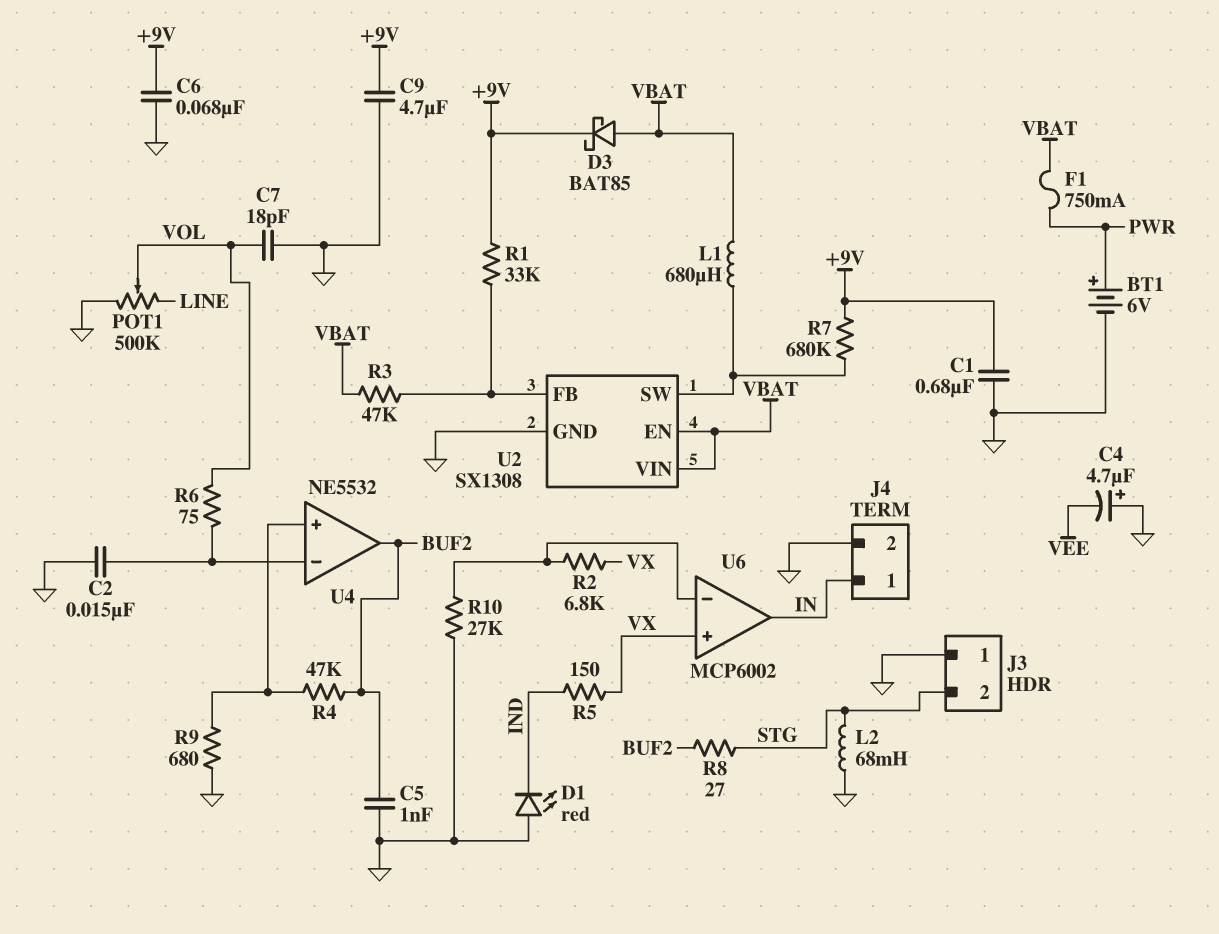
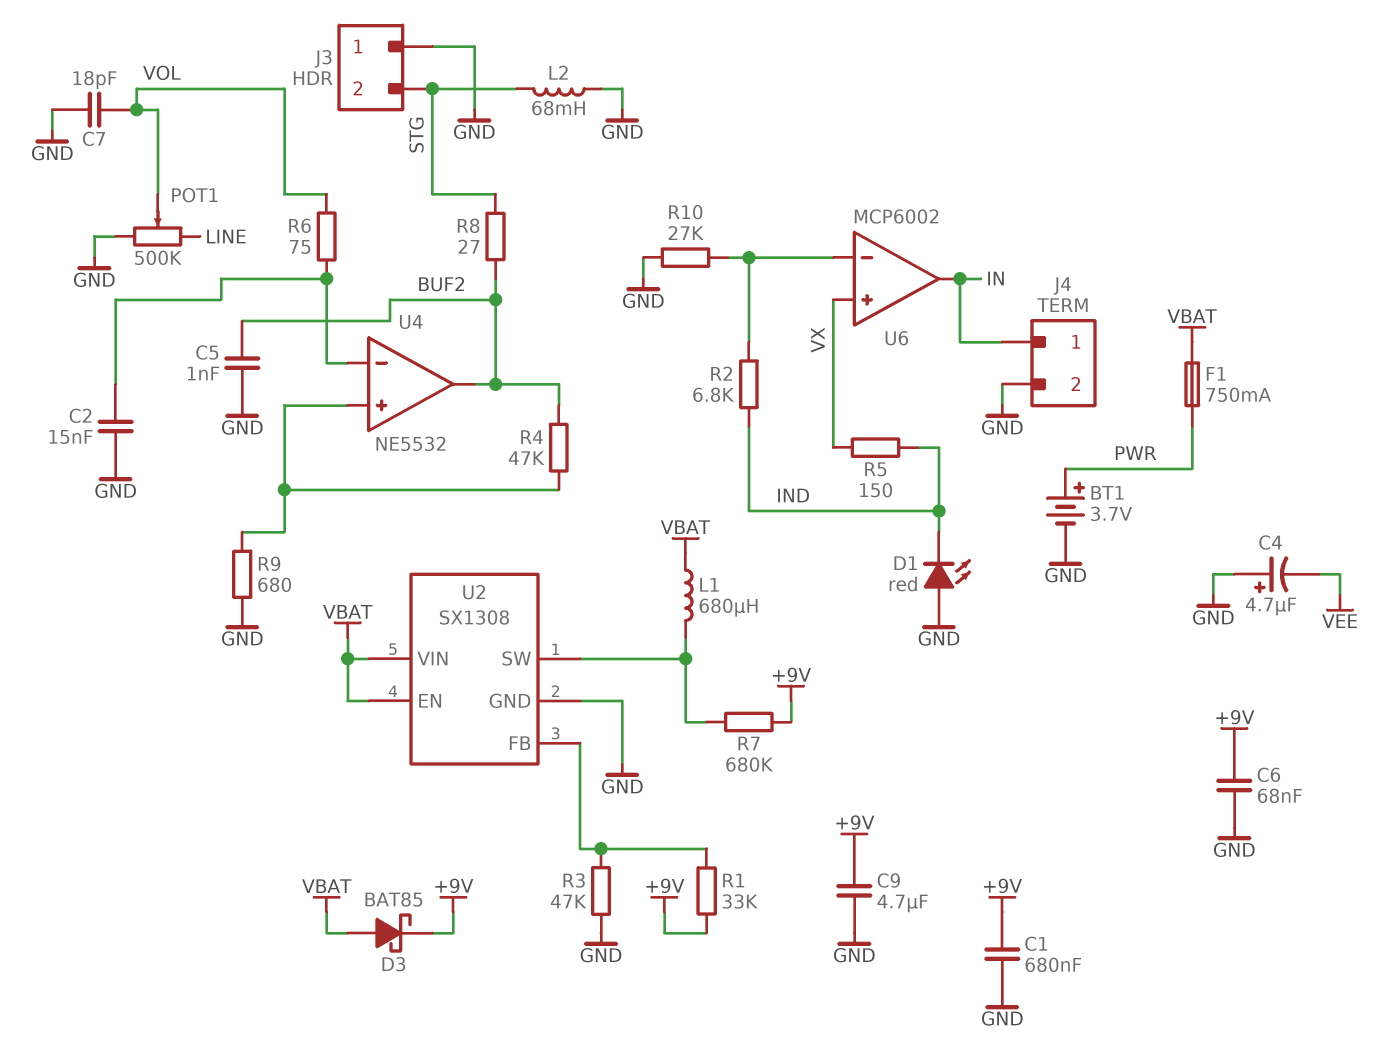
BT1: 6V (plus PWR, minus GND) -> 3.7V (plus PWR, minus GND)
R2: 6.8k (U6/in-, VX) -> 6.8k (IND, U6/in-)
R3: 47k (U2/FB, VBAT) -> 47k (GND, U2/FB)

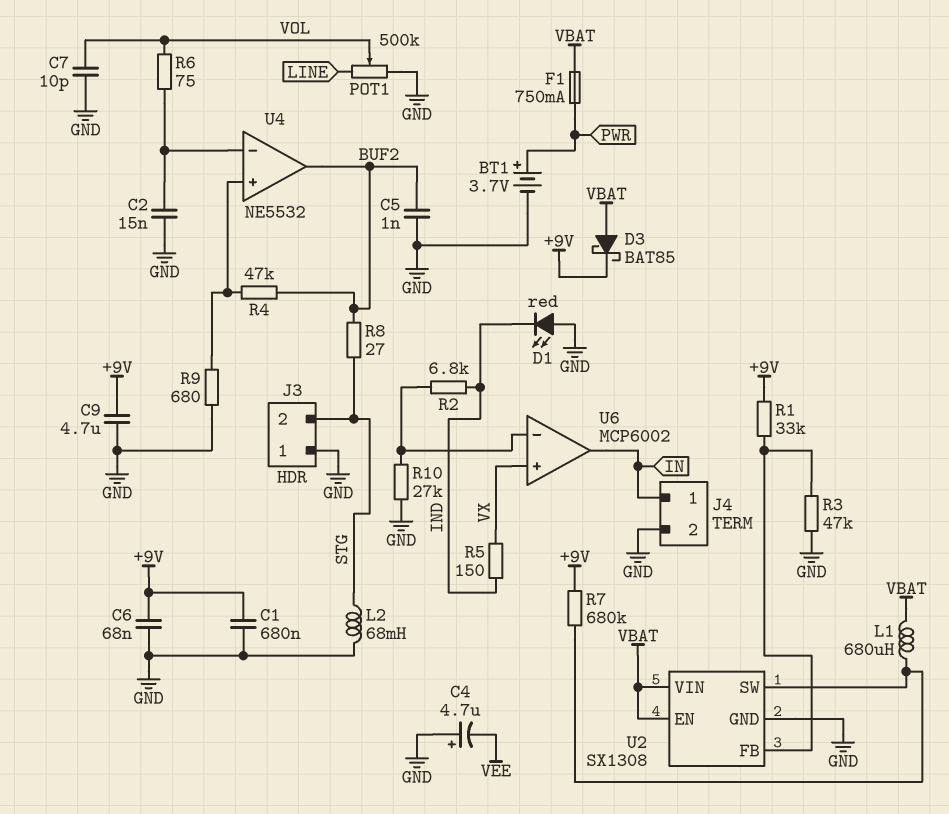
C7: 18pF (GND, VOL) -> 10pF (GND, VOL)

